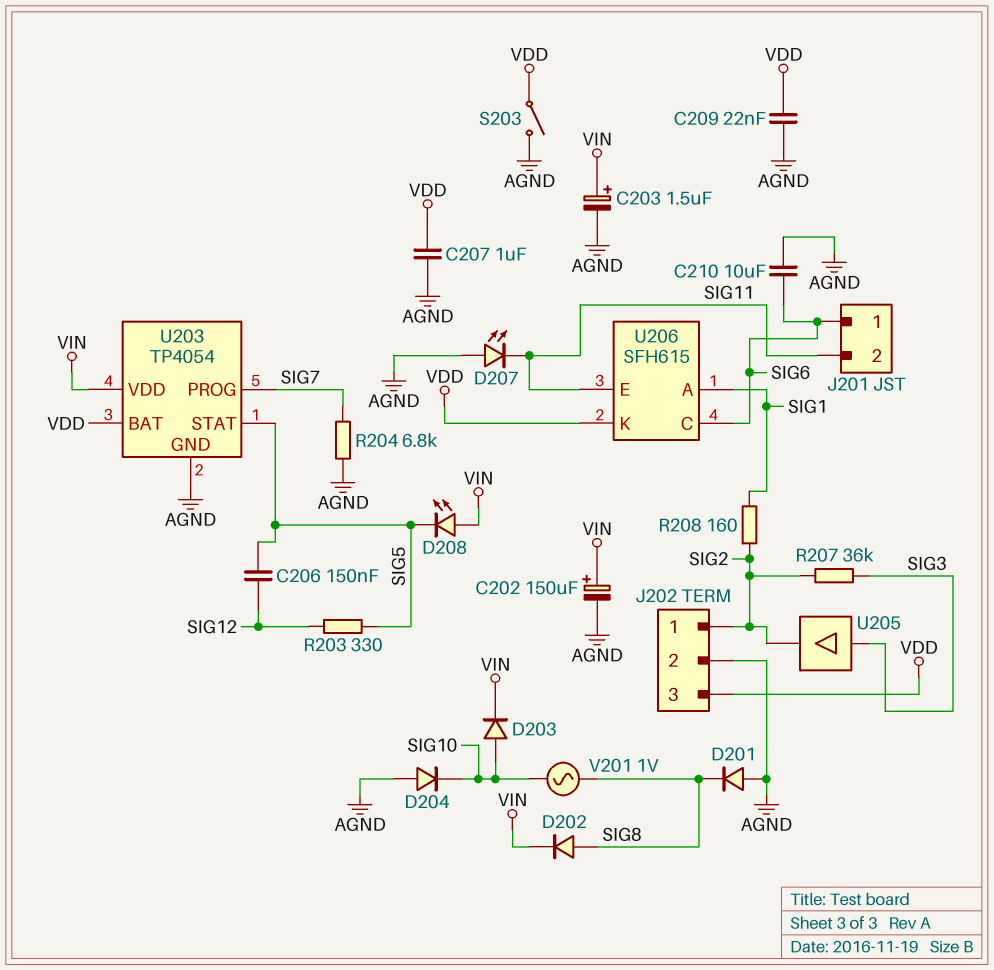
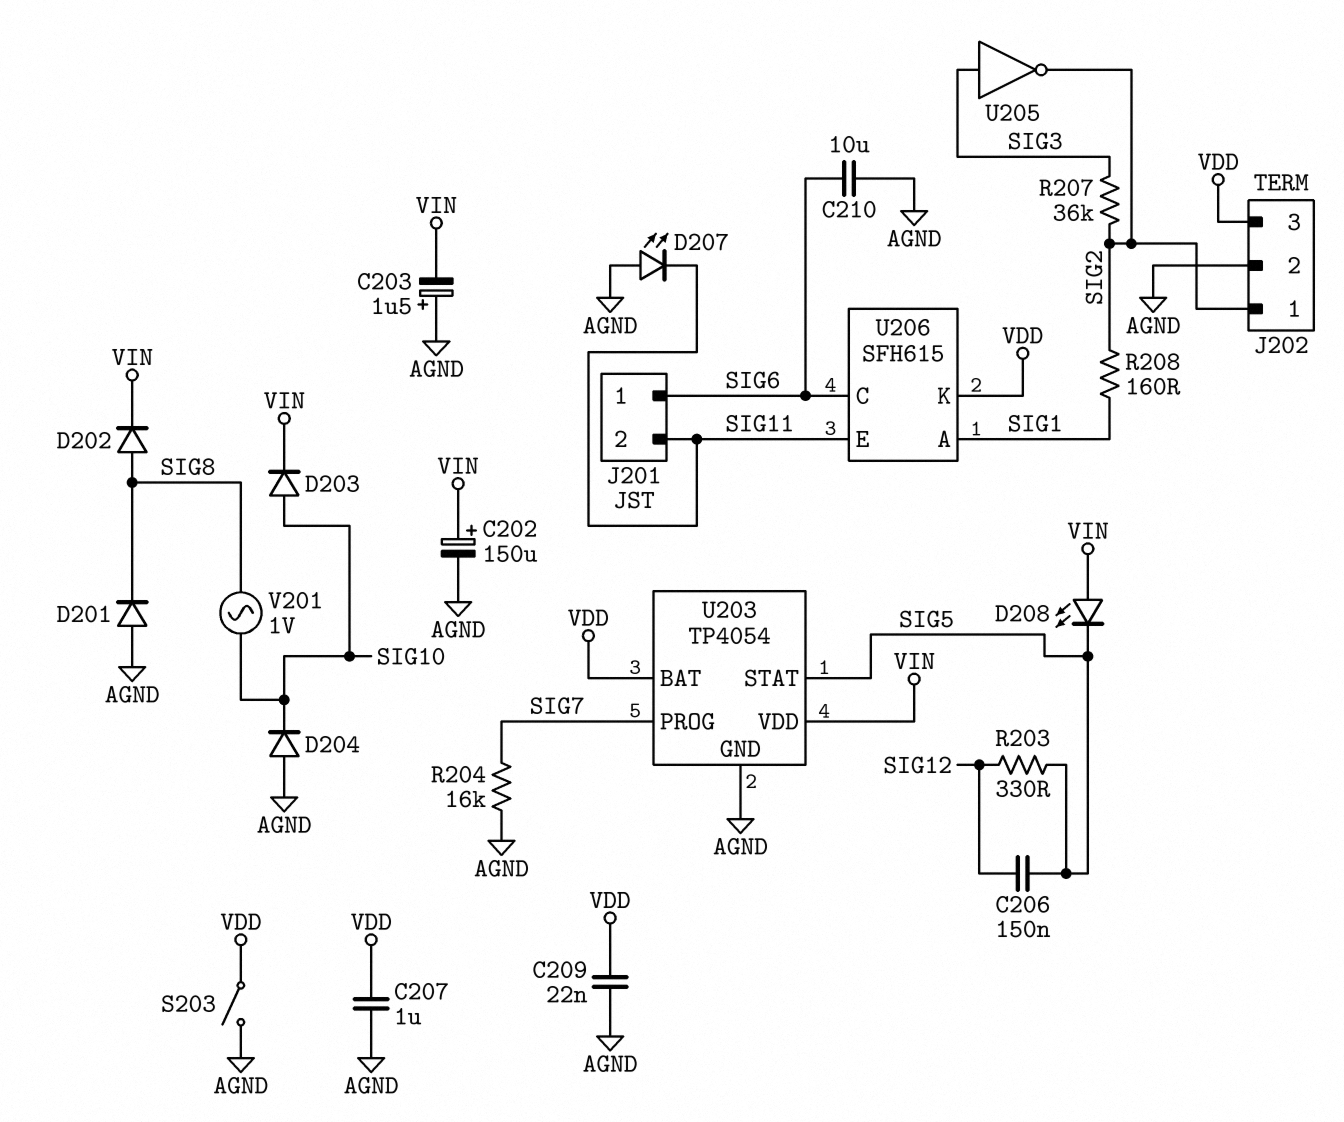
C203: 1.5uF (plus VIN, minus AGND) -> 1.5uF (plus AGND, minus VIN)
R204: 6.8k (AGND, SIG7) -> 16k (AGND, SIG7)
U205: buffer (in SIG3, out SIG2) -> NOT (in SIG3, out SIG2)

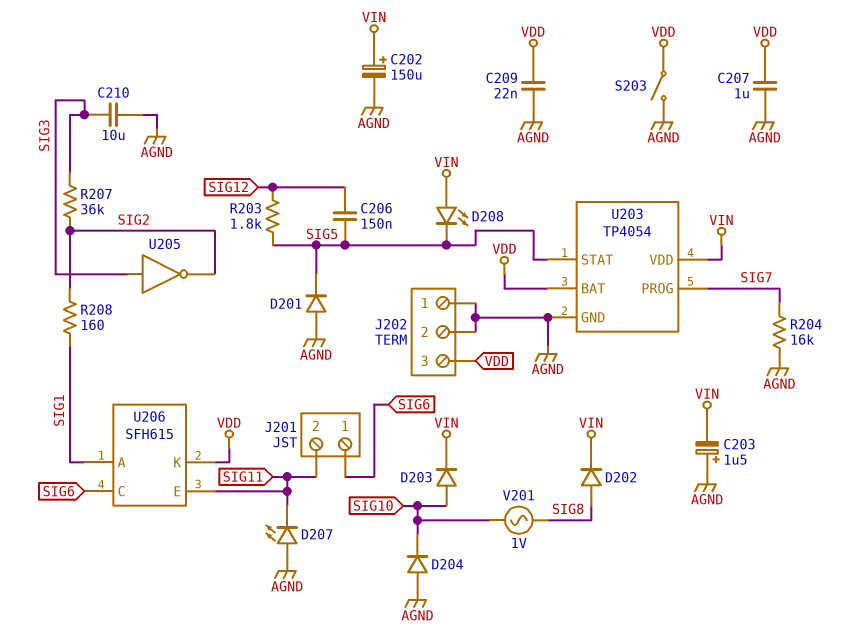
C210: 10uF (AGND, SIG6) -> 10uF (AGND, SIG3)
D201: diode (A AGND, K SIG8) -> diode (A AGND, K SIG5)
J202 pin 1: SIG2 -> AGND
R203: 330 (SIG5, SIG12) -> 1.8k (SIG5, SIG12)

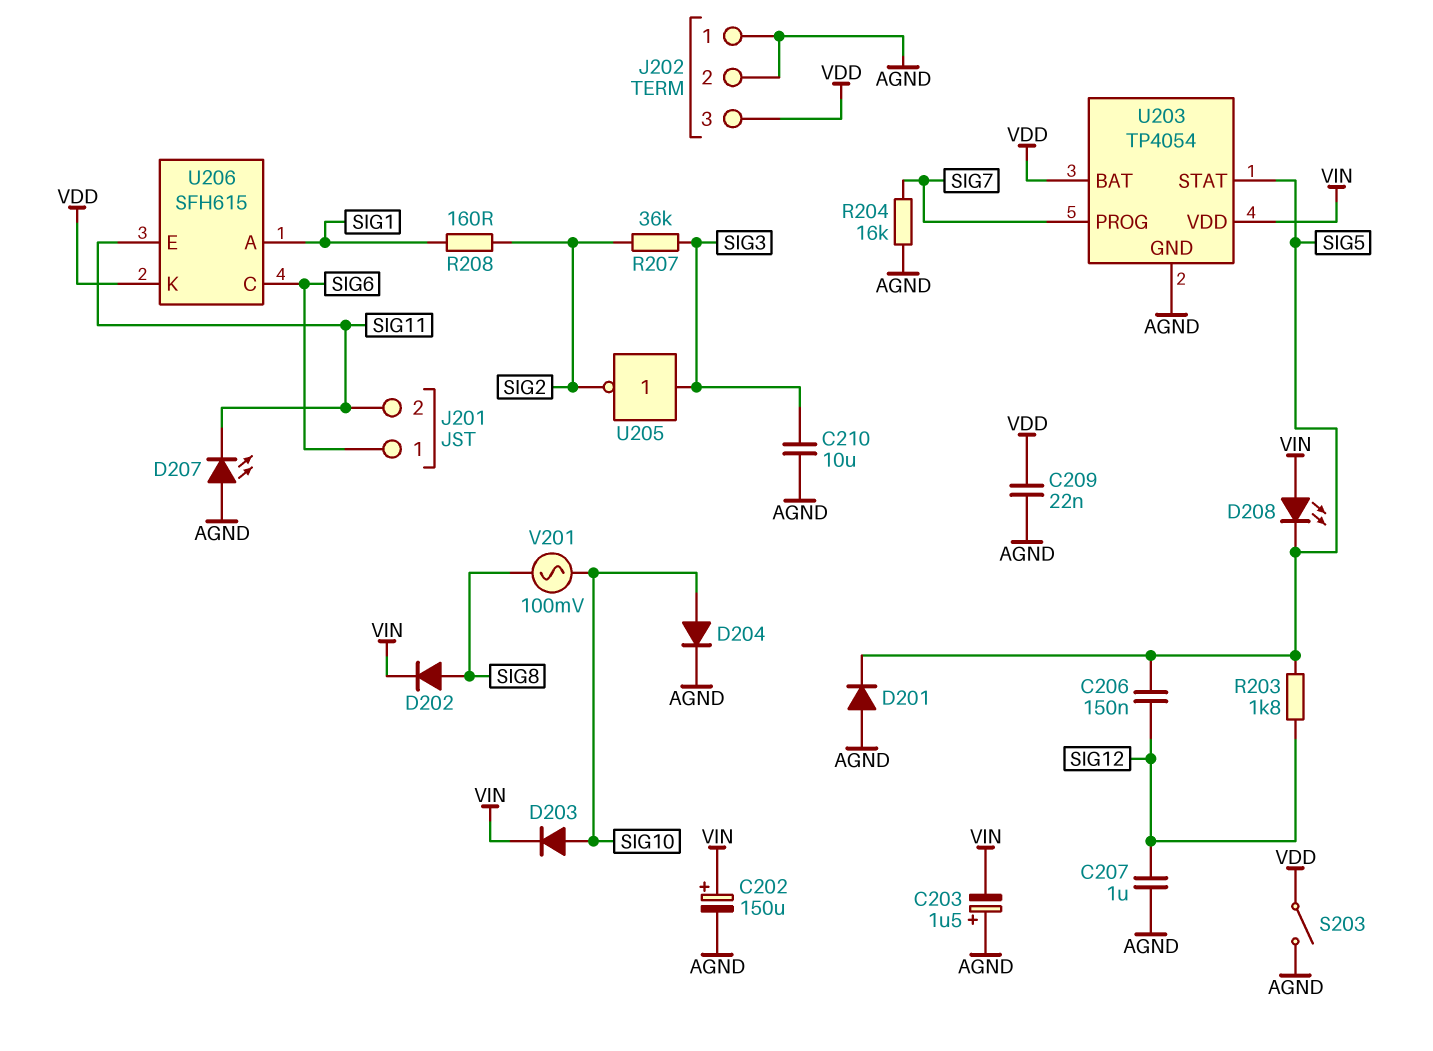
C207: 1uF (AGND, VDD) -> 1uF (AGND, SIG12)
D204: diode (A AGND, K SIG10) -> diode (A SIG10, K AGND)
V201: AC 1V (SIG8, SIG10) -> AC 100mV (SIG8, SIG10)

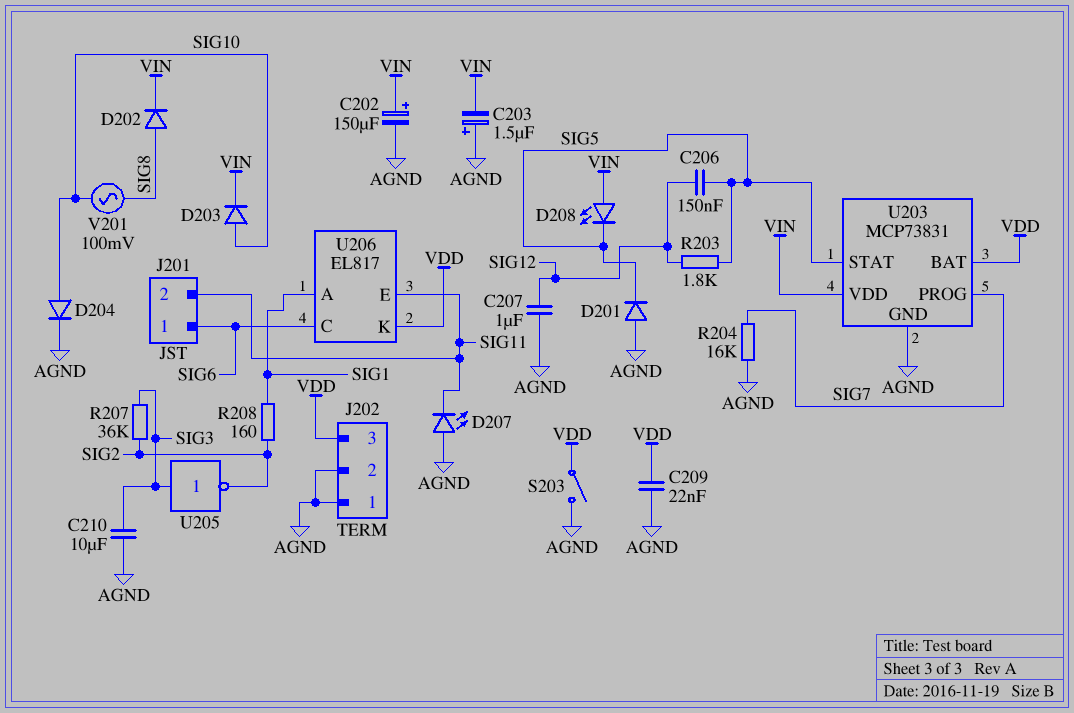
U203: TP4054 -> MCP73831
U206: SFH615 -> EL817

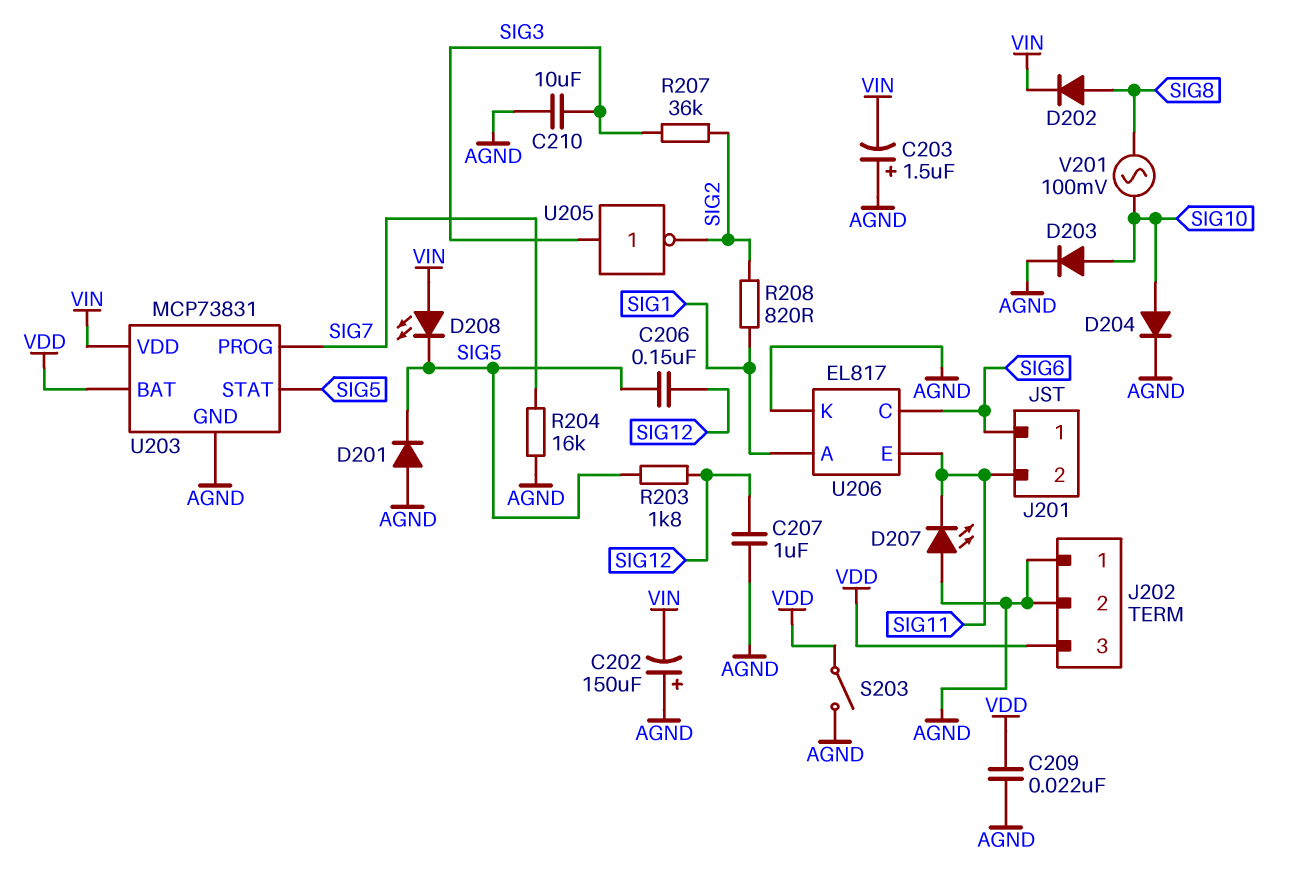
C202: 150uF (plus VIN, minus AGND) -> 150uF (plus AGND, minus VIN)
D203: diode (A SIG10, K VIN) -> diode (A SIG10, K AGND)
R208: 160 (SIG1, SIG2) -> 820 (SIG1, SIG2)
U206 pin K: VDD -> AGND

